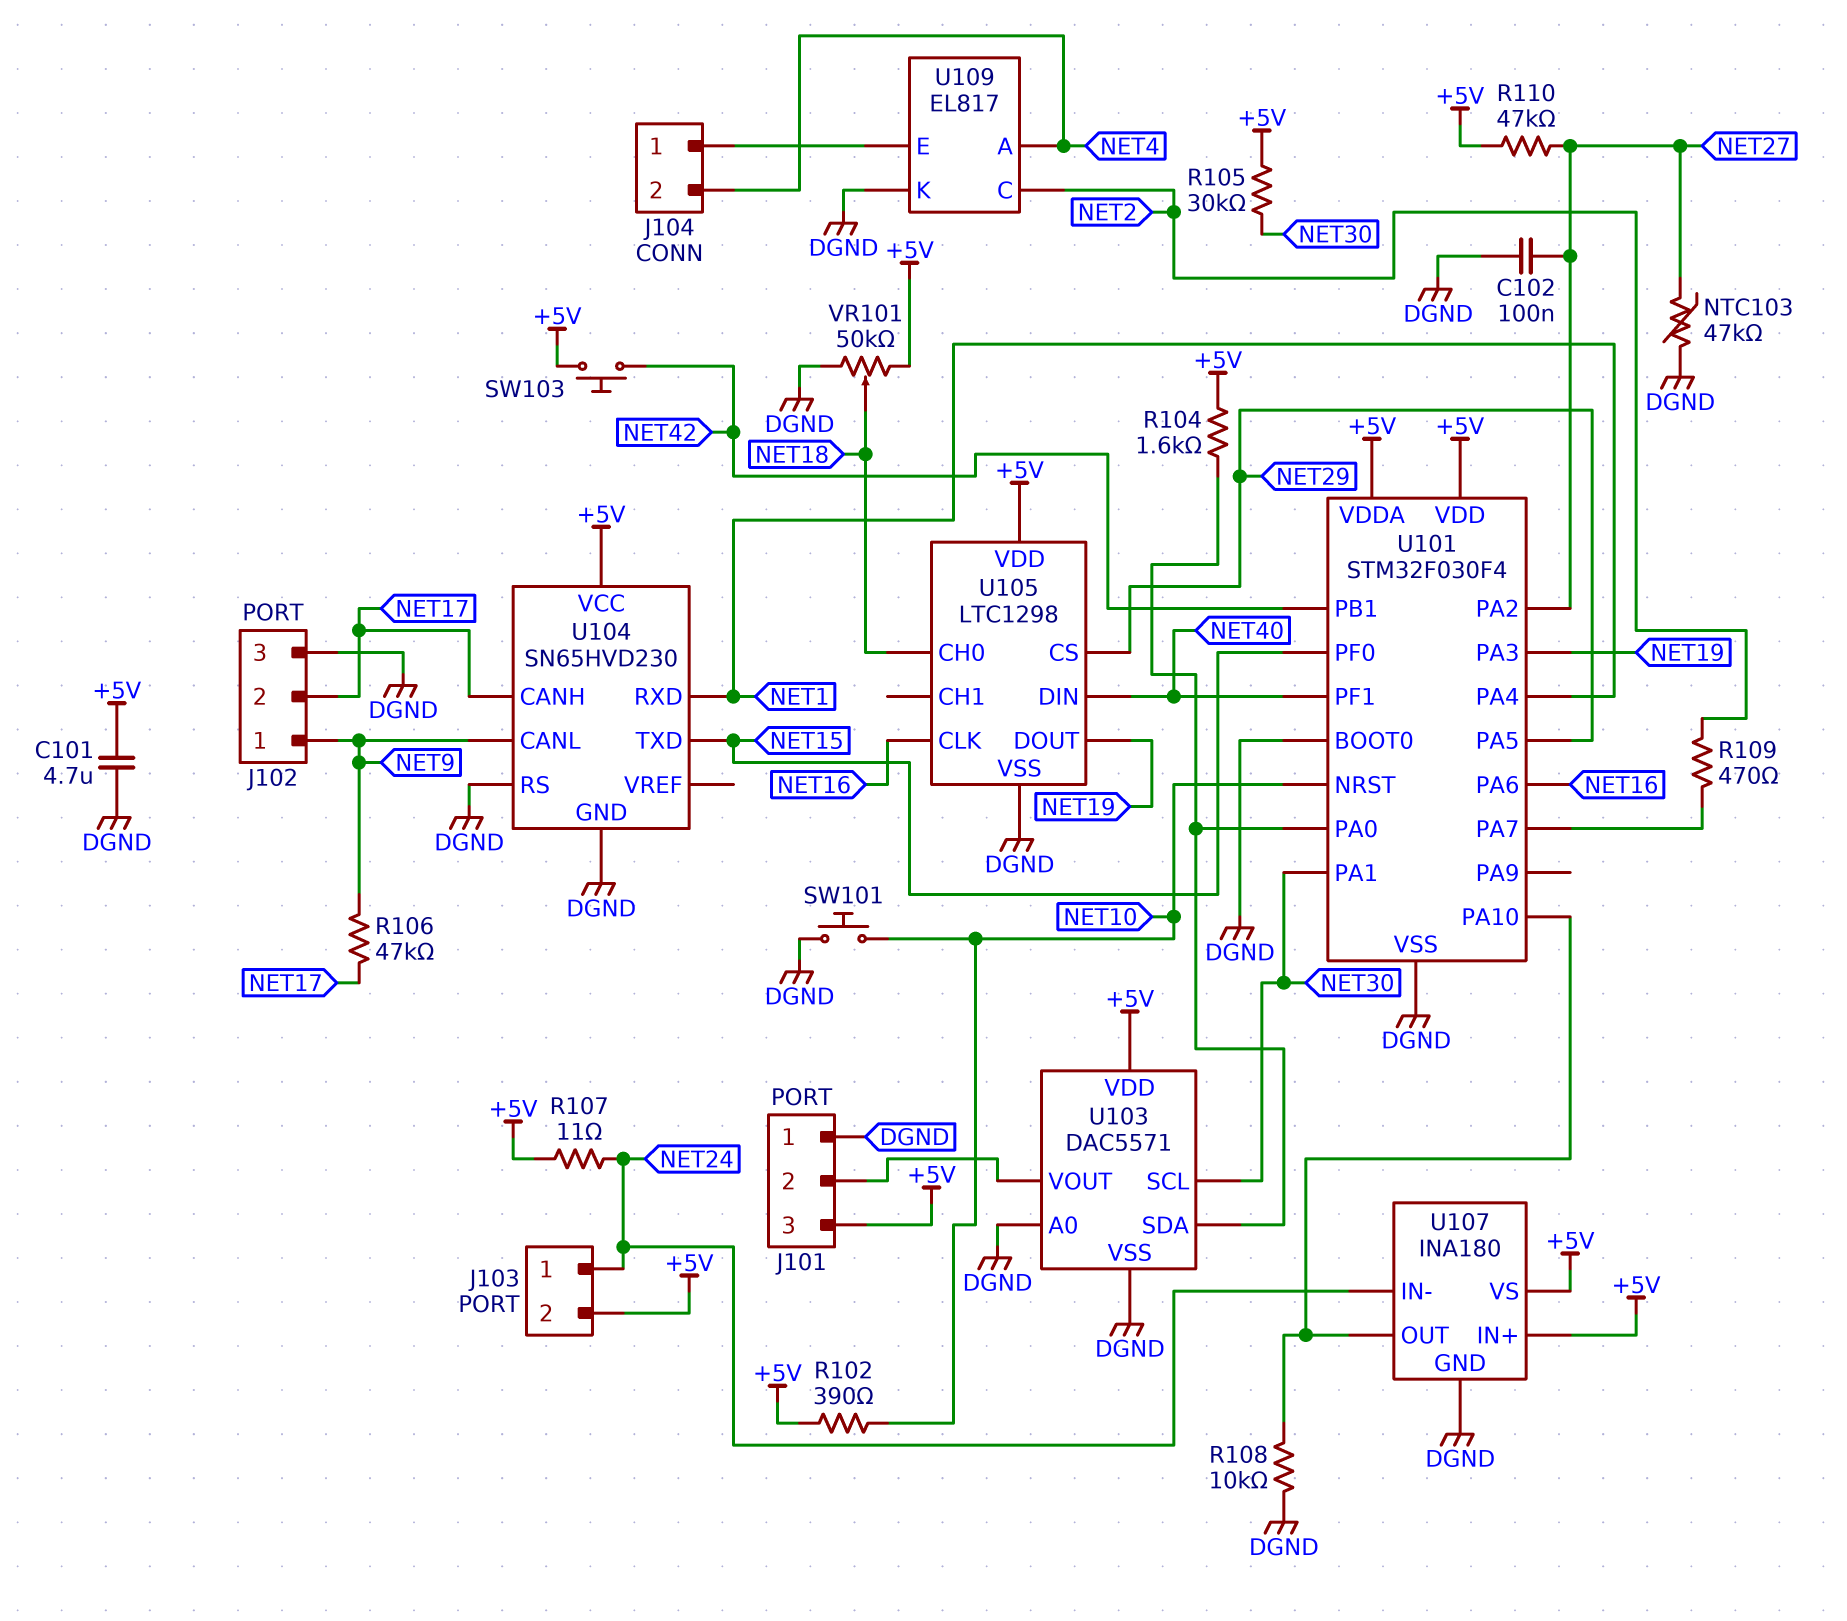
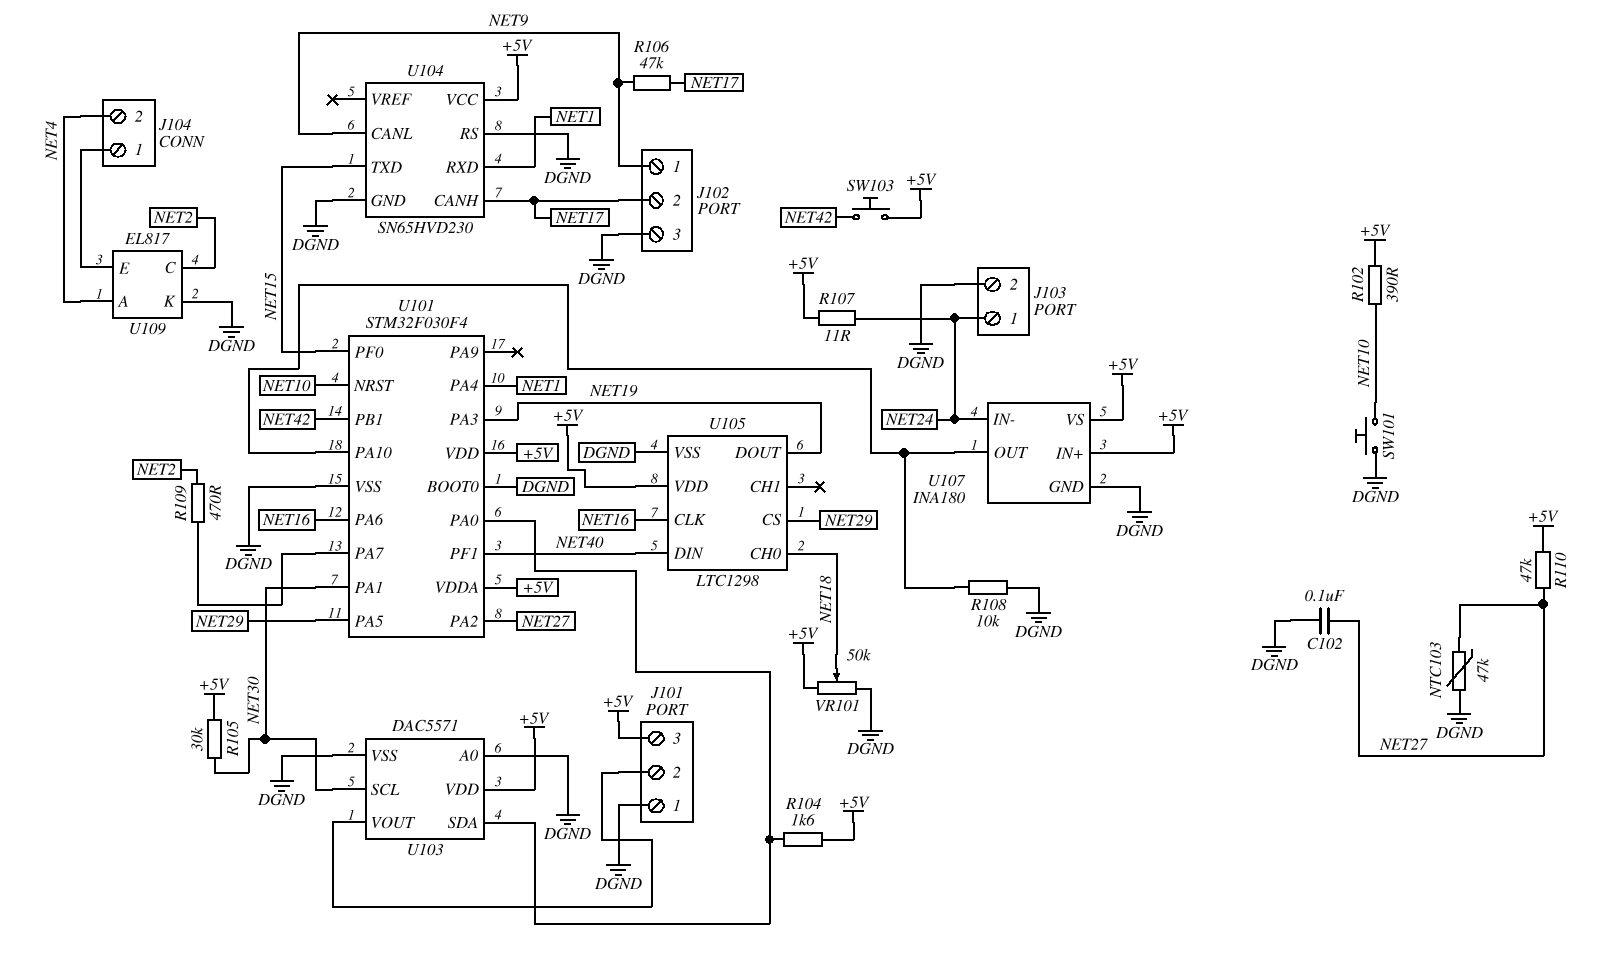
C101: 4.7uF (+5V, DGND) -> none
J103 pin 2: +5V -> DGND

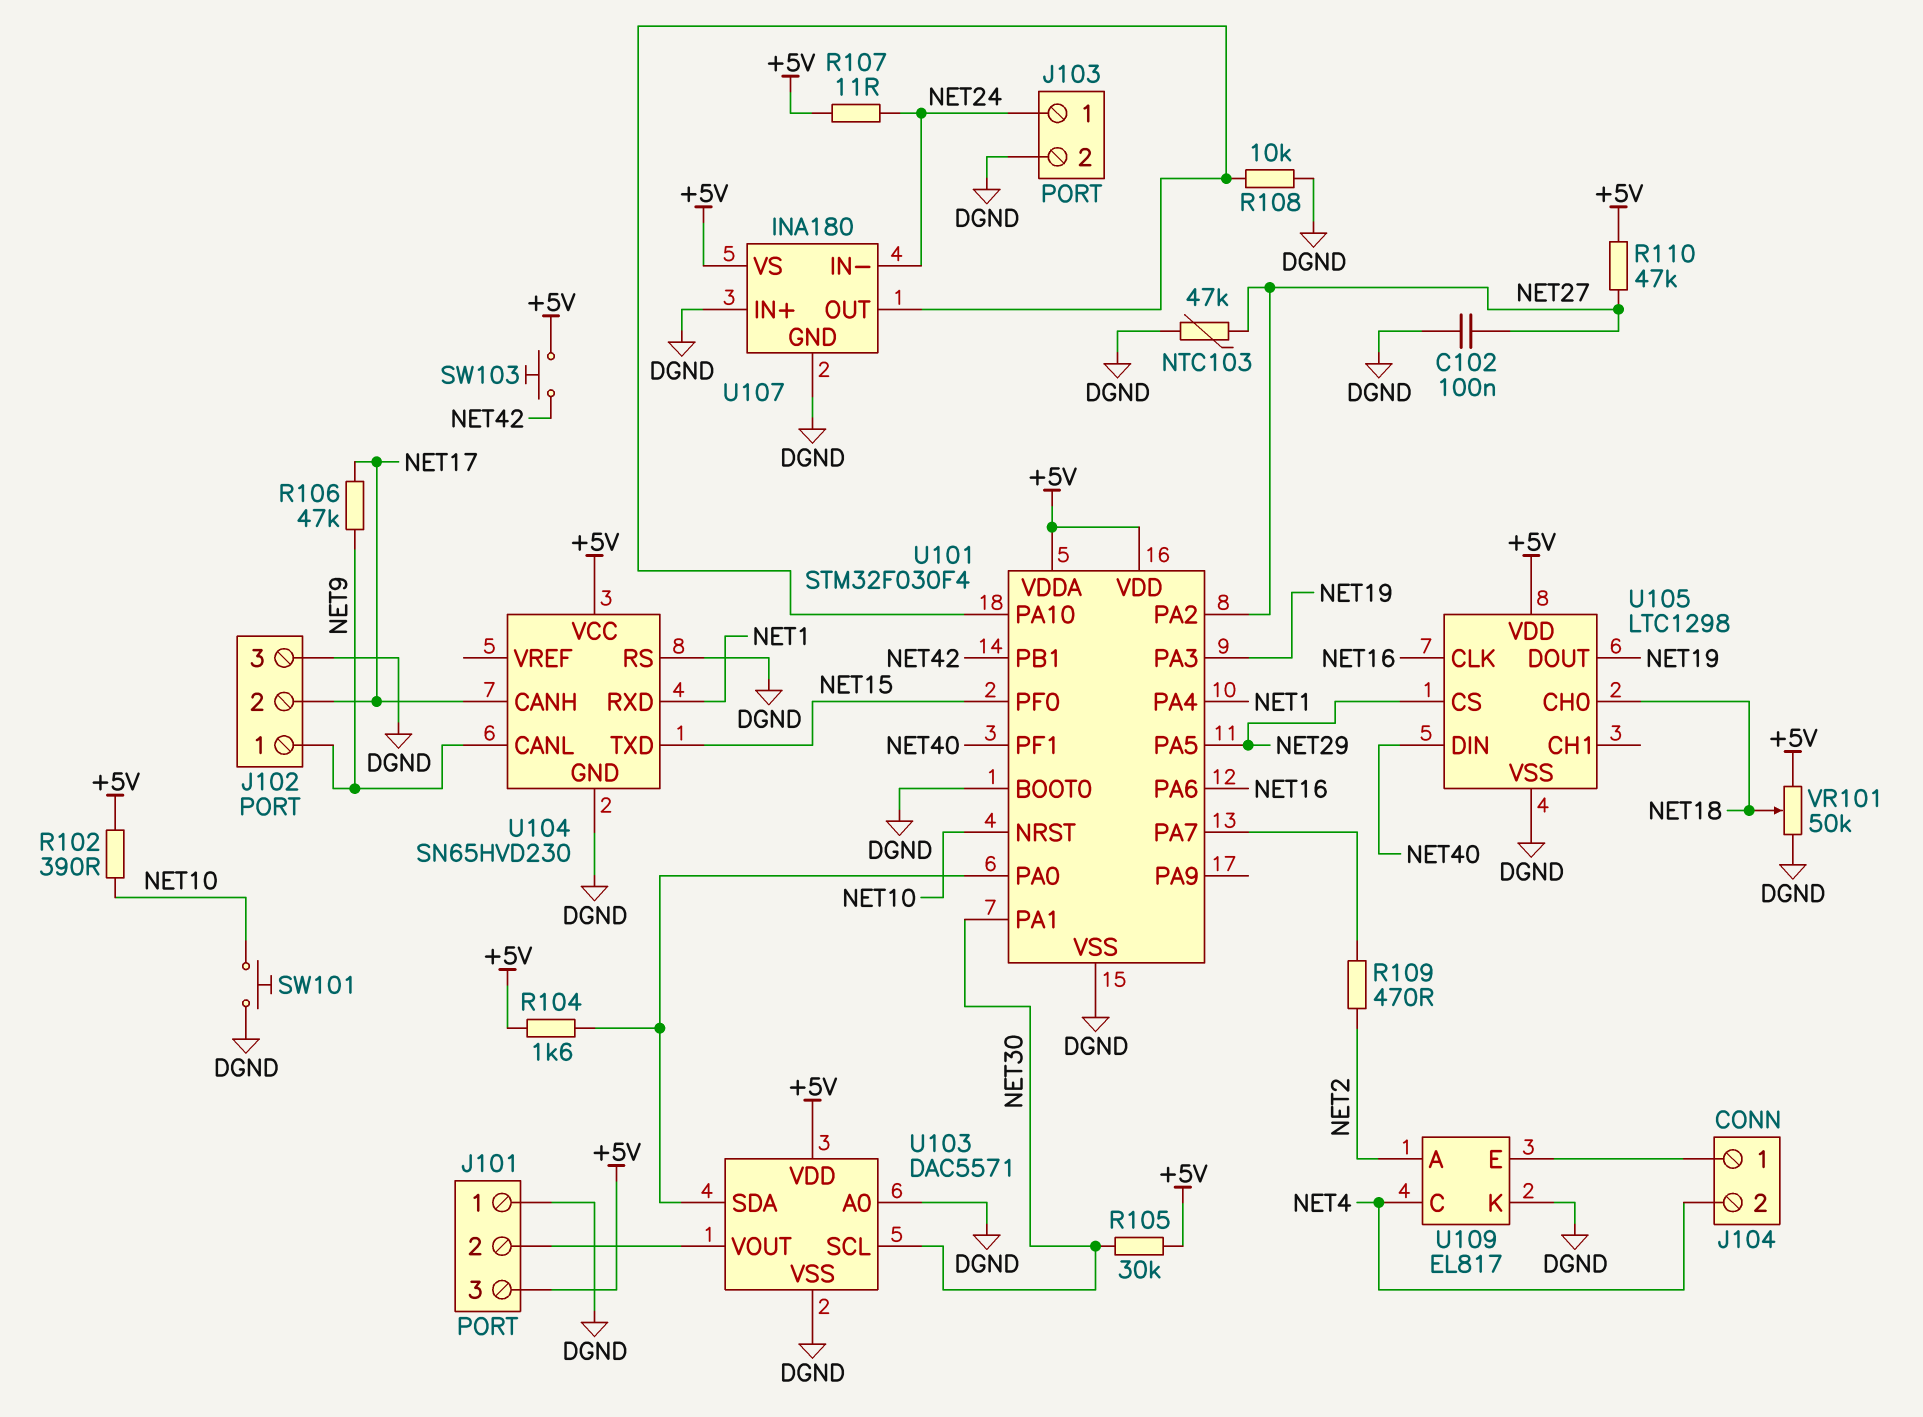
U107 pin IN+: +5V -> DGND
U109 pin A: NET4 -> NET2
U109 pin C: NET2 -> NET4

